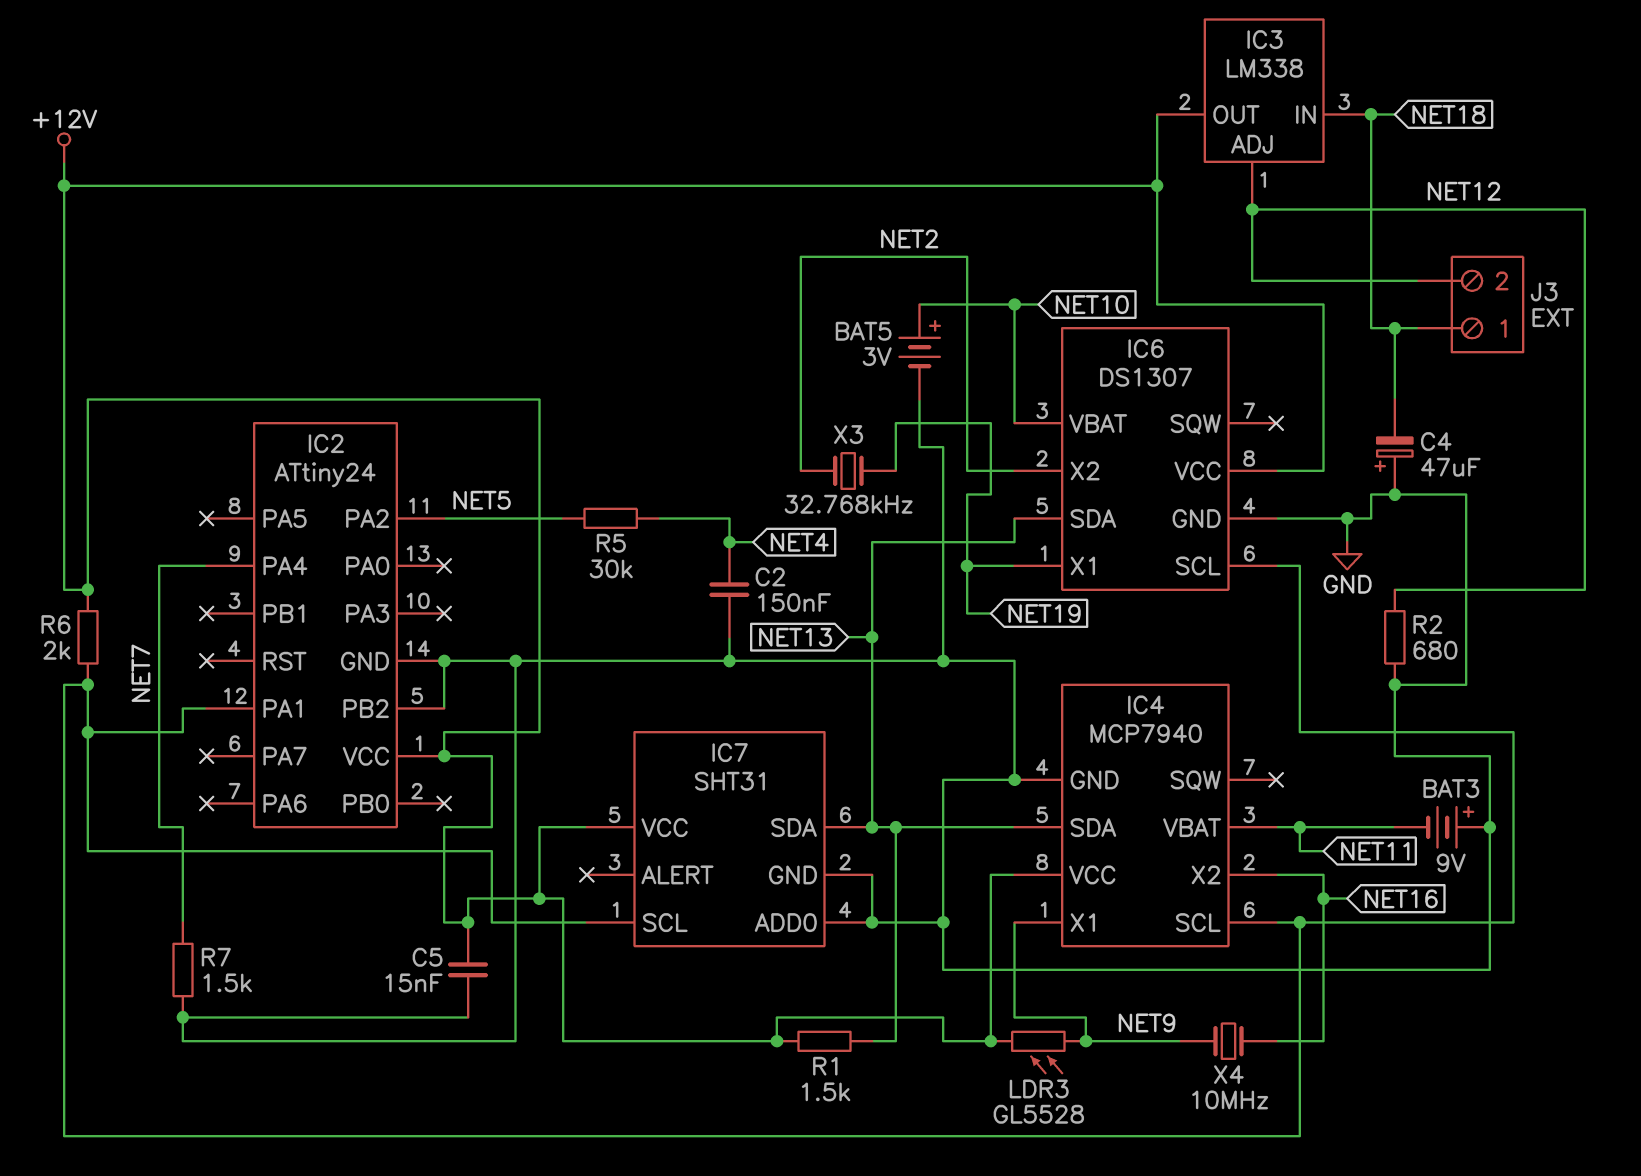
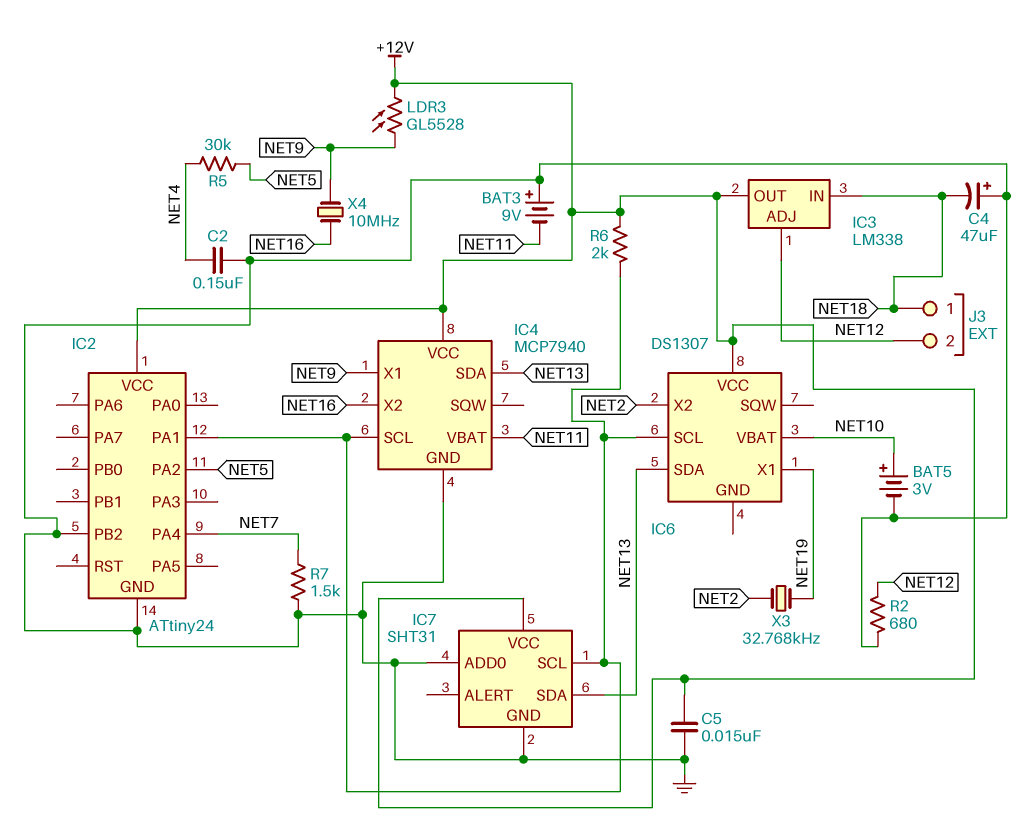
IC6 pin GND: GND -> none
R1: 1.5k (+12V, NET13) -> none

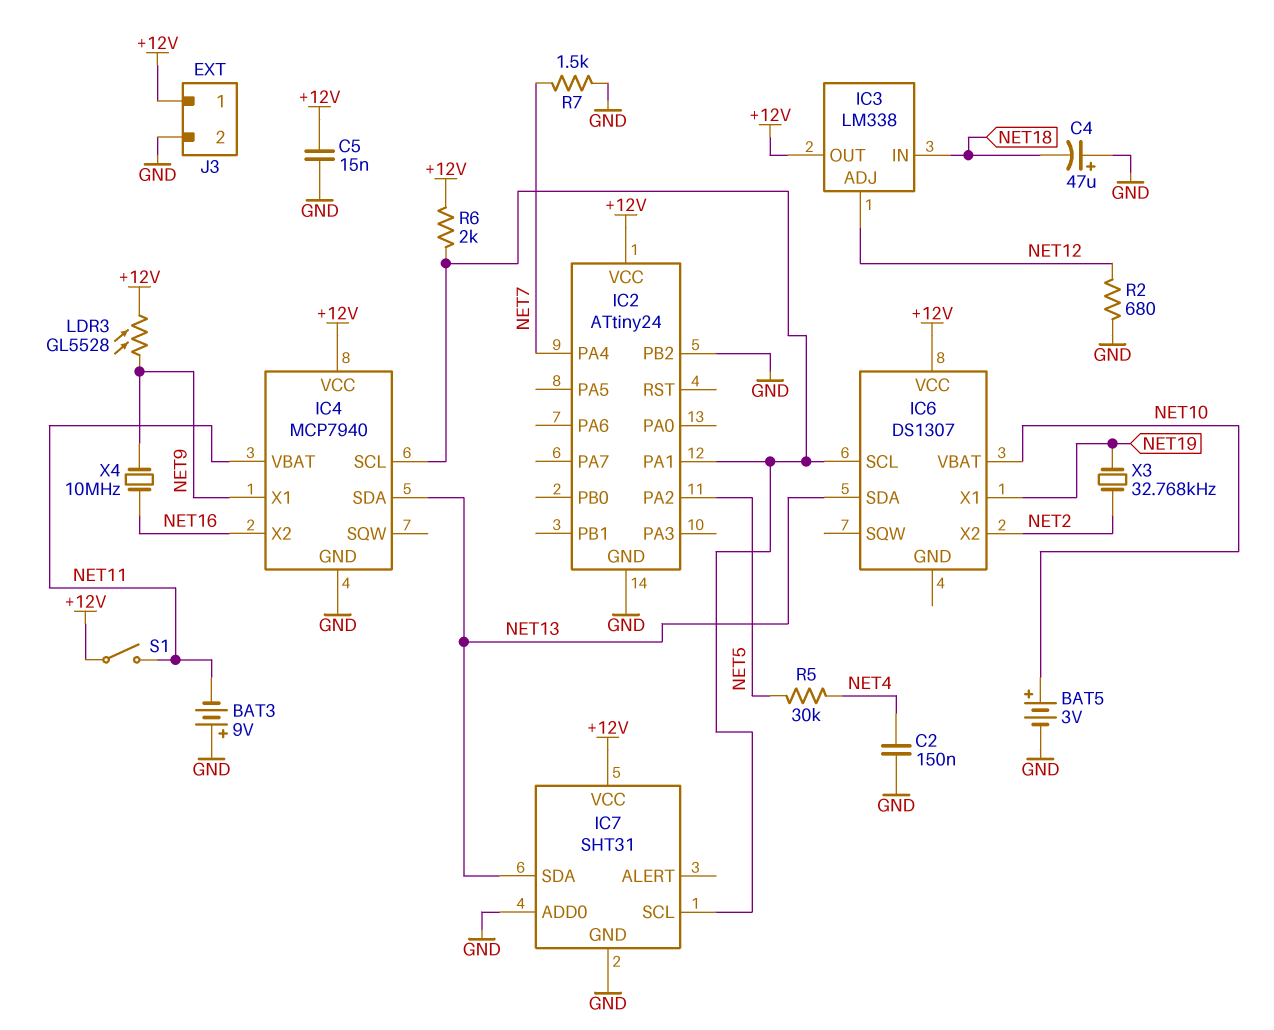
J3 pin 1: NET18 -> +12V
J3 pin 2: NET12 -> GND
S1: none -> switch (+12V, NET11)

